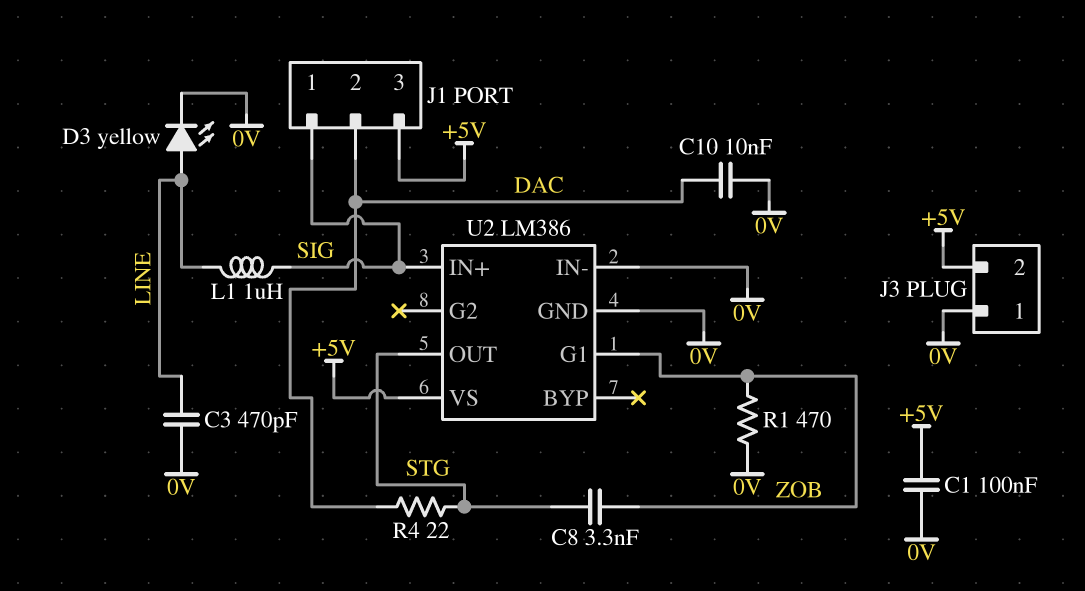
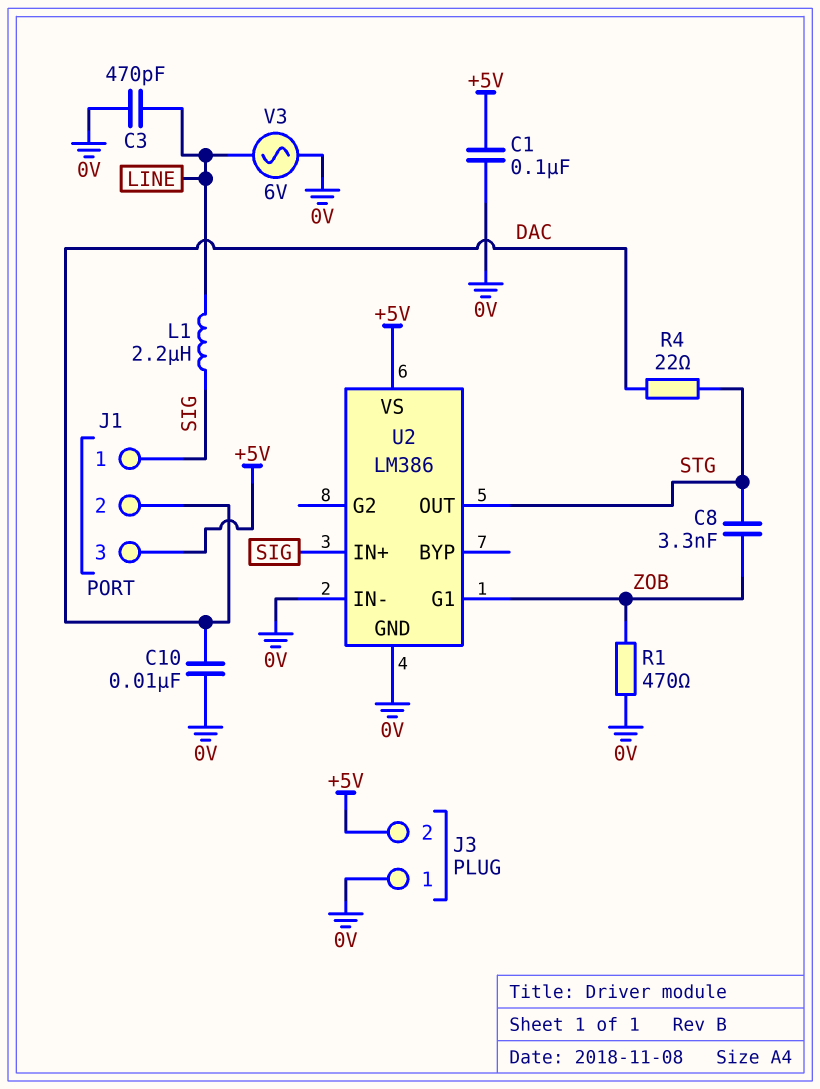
D3: LED yellow (A LINE, K 0V) -> none
L1: 1uH (LINE, SIG) -> 2.2uH (LINE, SIG)
V3: none -> AC 6V (0V, LINE)

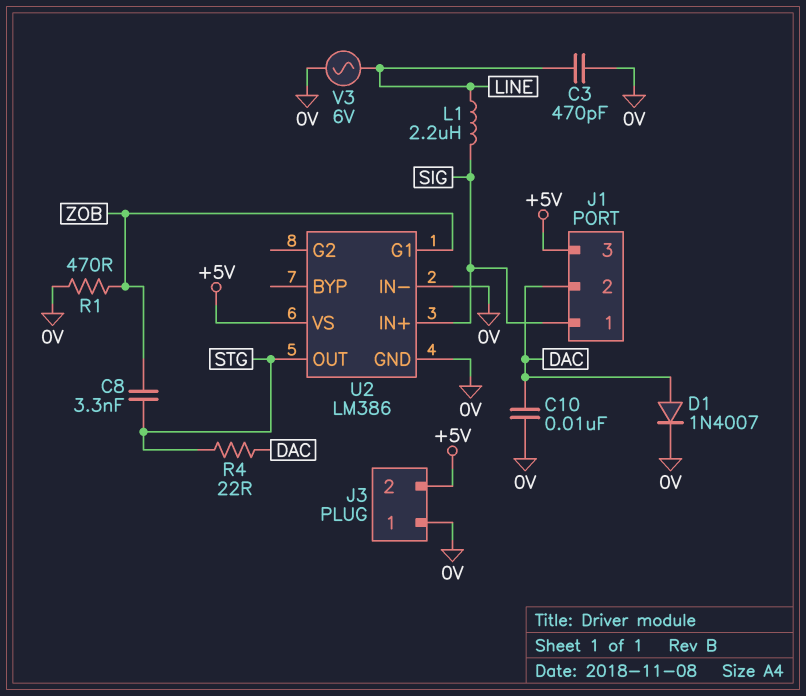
C1: 100nF (+5V, 0V) -> none
D1: none -> diode 1N4007 (A DAC, K 0V)

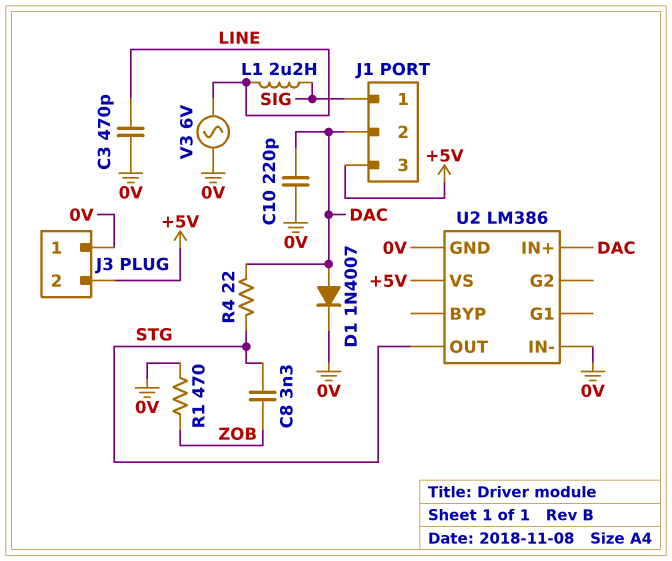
C10: 10nF (0V, DAC) -> 220pF (0V, DAC)
U2 pin G1: ZOB -> none
U2 pin IN+: SIG -> DAC

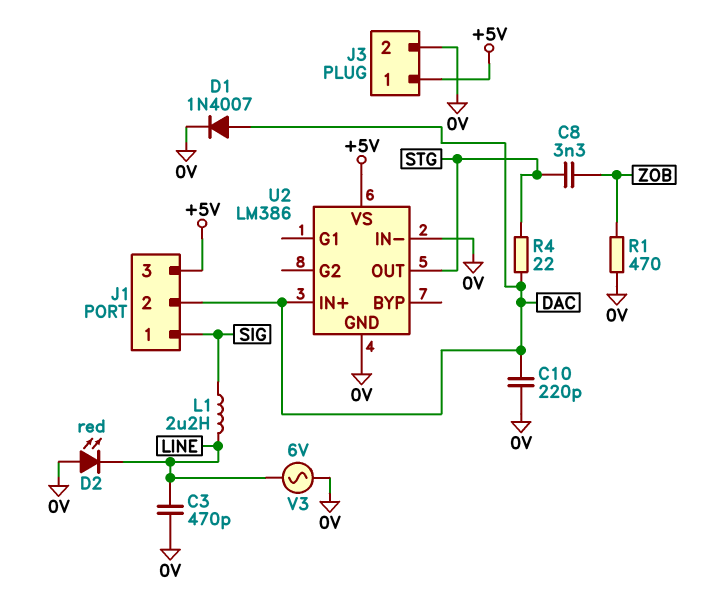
D2: none -> LED red (A 0V, K LINE)
J3 pin 1: 0V -> +5V
J3 pin 2: +5V -> 0V

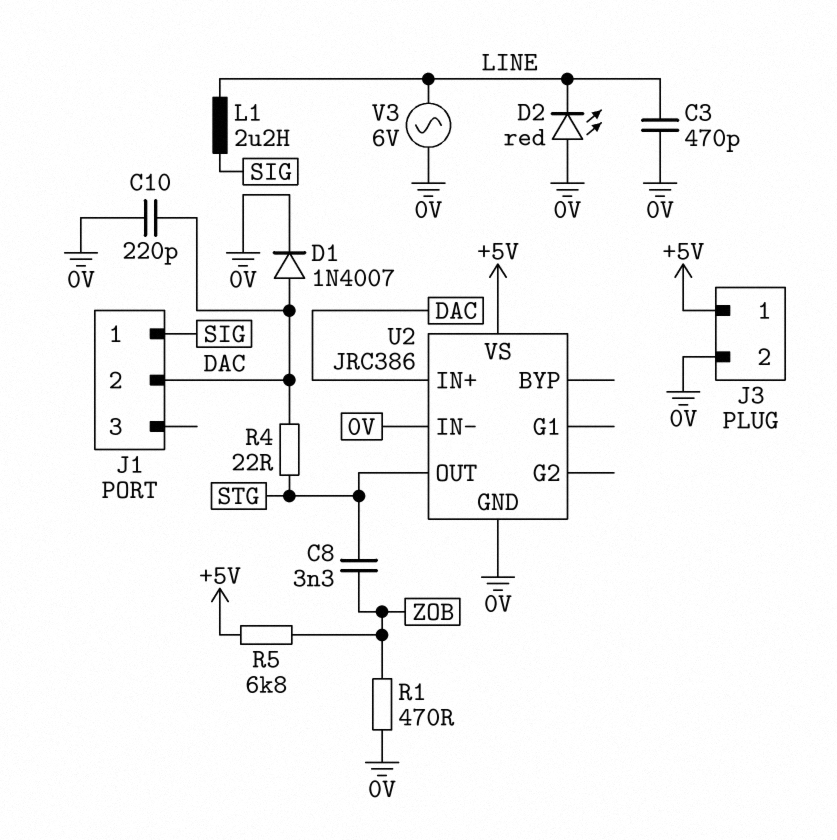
J1 pin 3: +5V -> none
R5: none -> 6.8k (+5V, ZOB)
U2: LM386 -> JRC386

